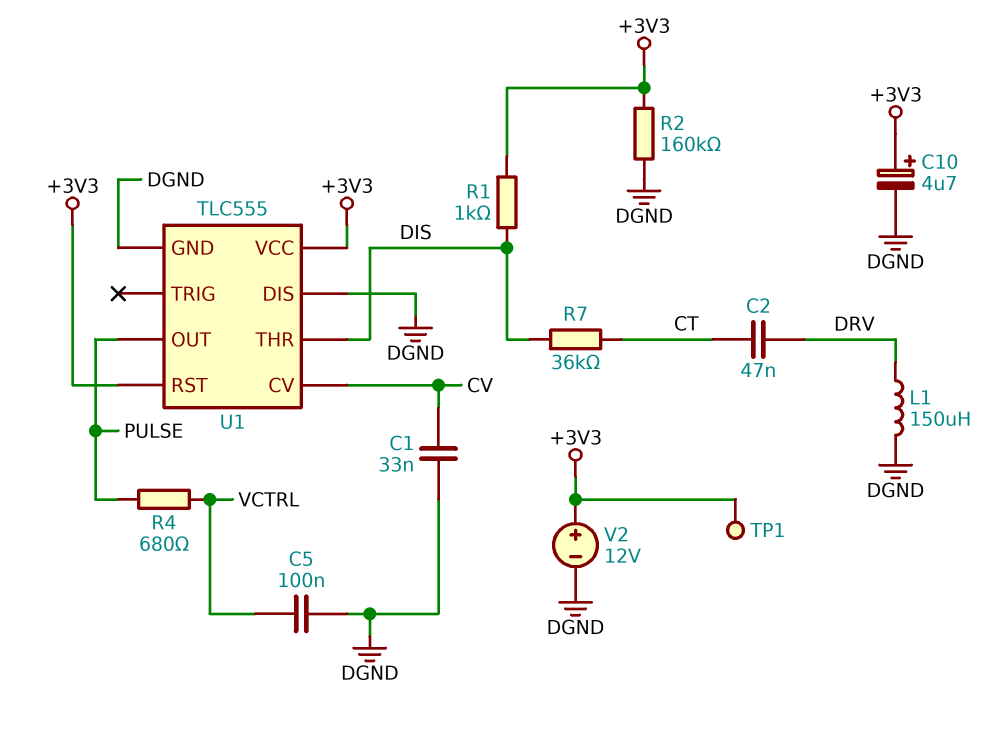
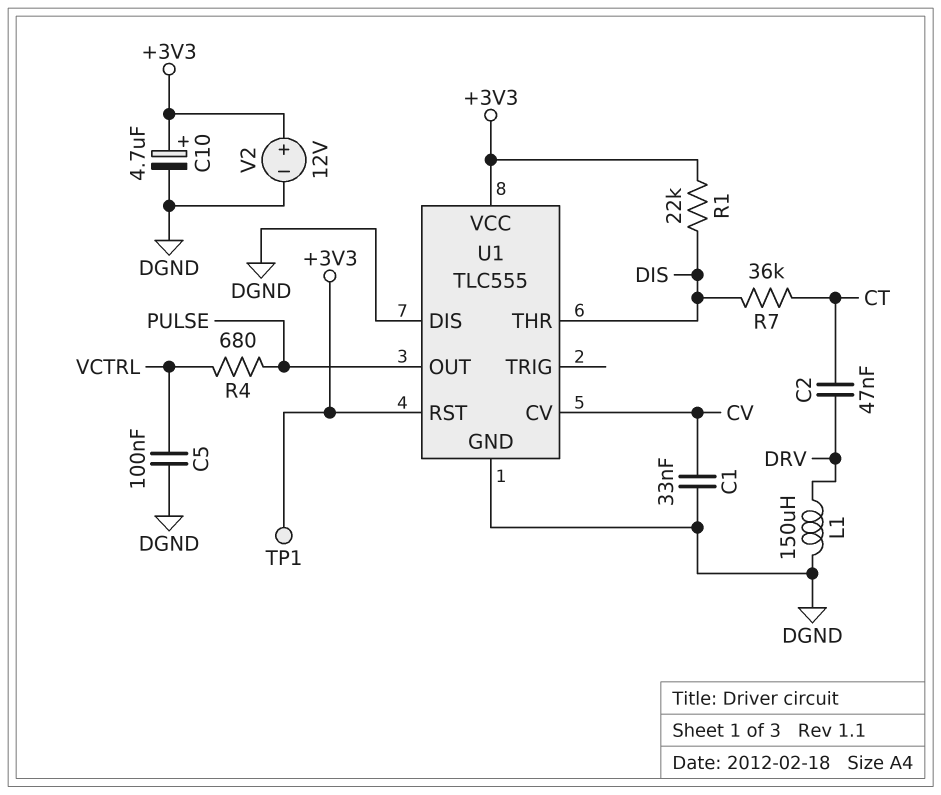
R1: 1k (+3V3, DIS) -> 22k (+3V3, DIS)
R2: 160k (+3V3, DGND) -> none

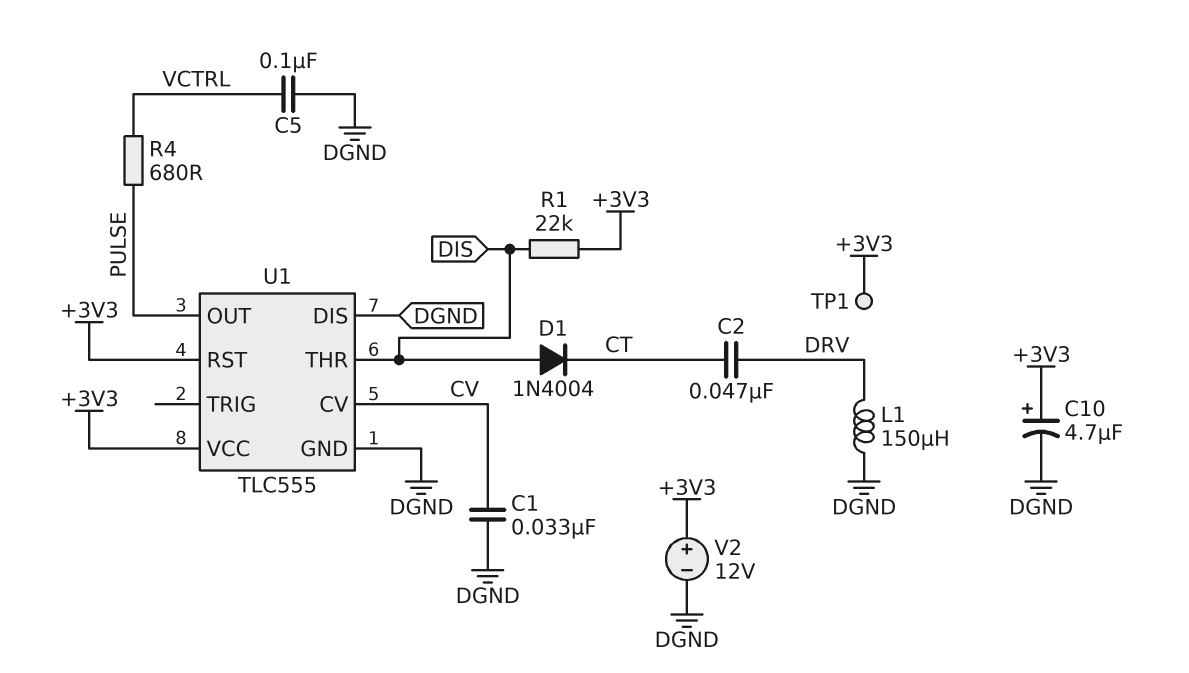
D1: none -> diode 1N4004 (A DIS, K CT)
R7: 36k (CT, DIS) -> none

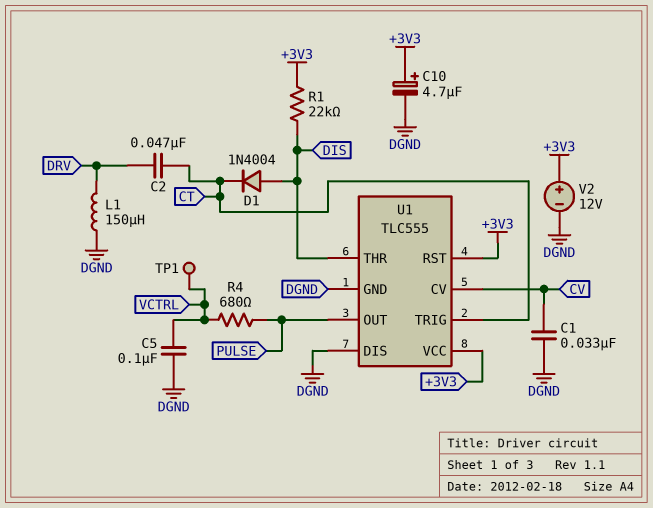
TP1: test point (+3V3) -> test point (VCTRL)
U1 pin TRIG: none -> CT

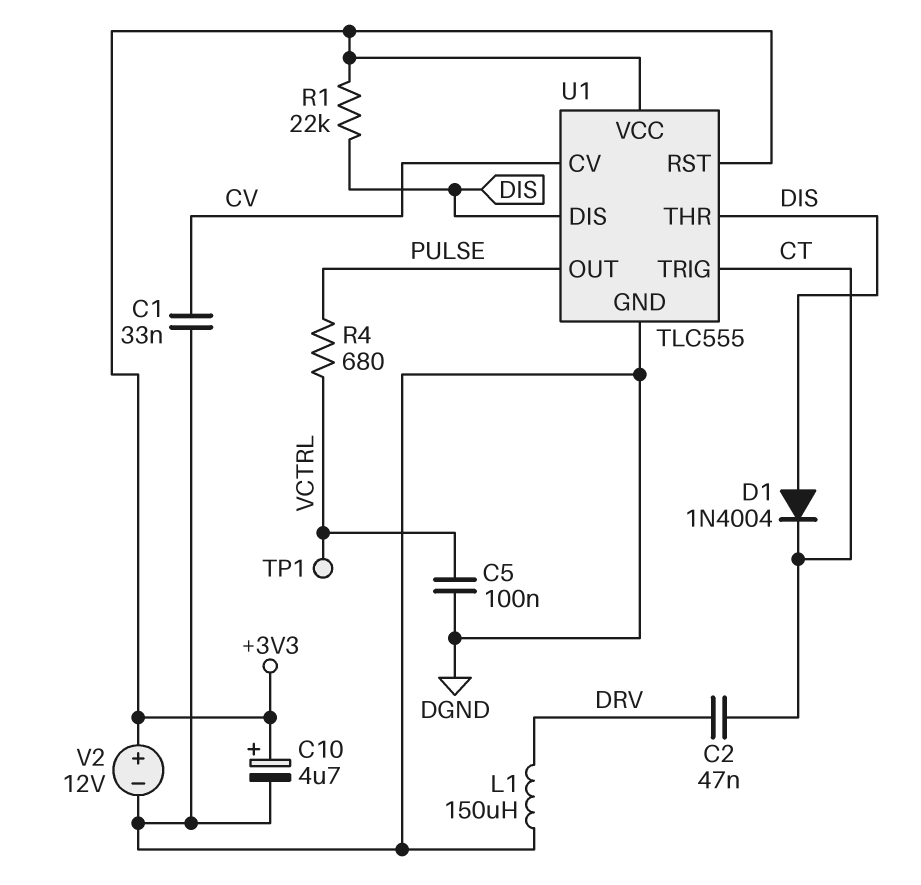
U1 pin DIS: DGND -> DIS

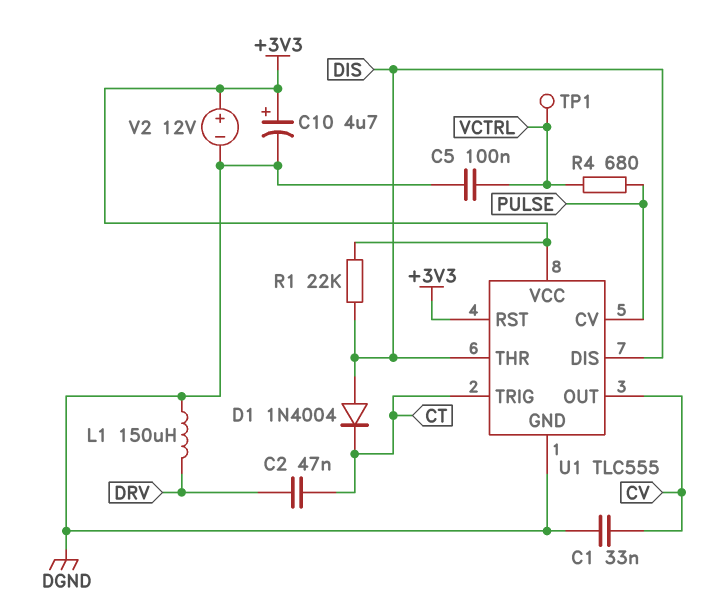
U1 pin CV: CV -> PULSE
U1 pin OUT: PULSE -> CV

